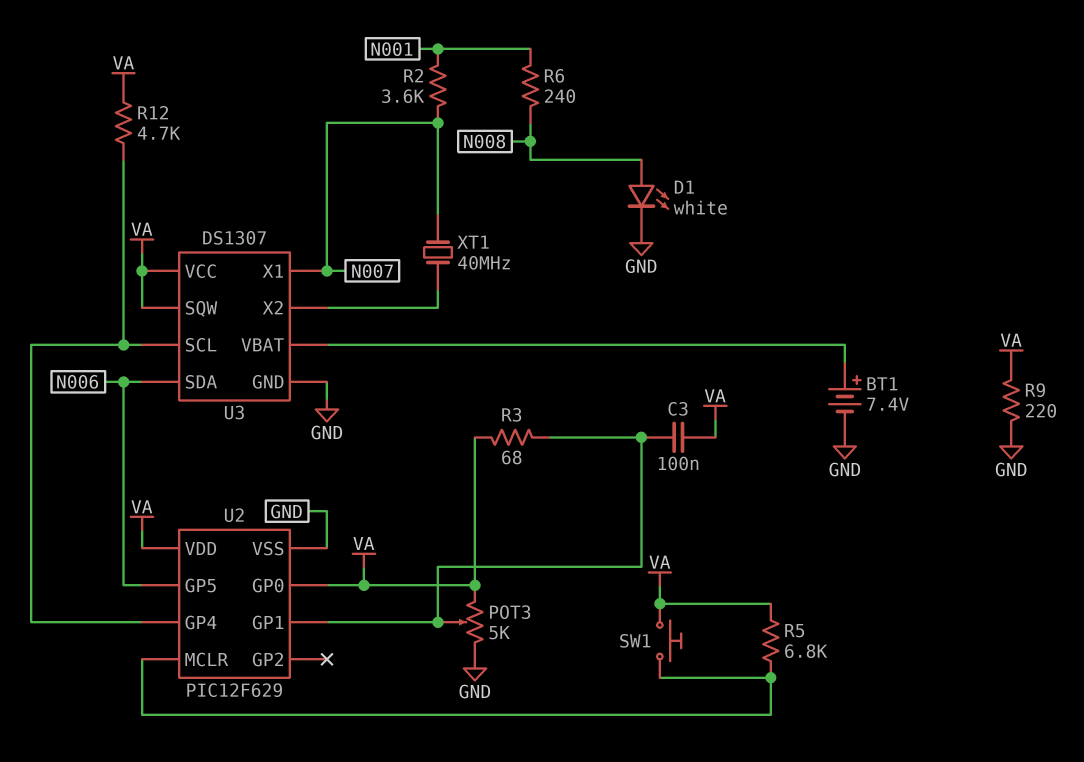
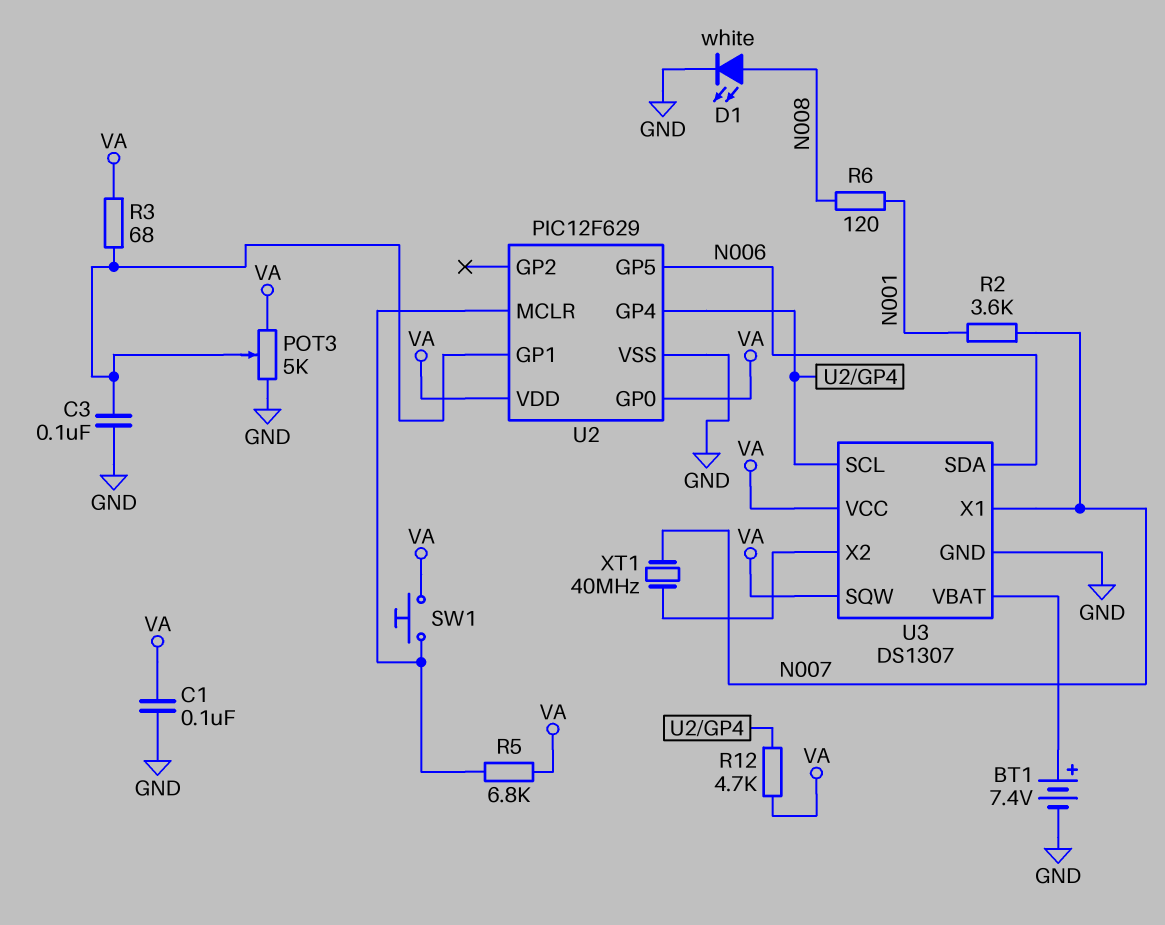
C1: none -> 100nF (GND, VA)
C3: 100nF (U2/GP1, VA) -> 100nF (GND, U2/GP1)
R6: 240 (N001, N008) -> 120 (N001, N008)
R9: 220 (GND, VA) -> none

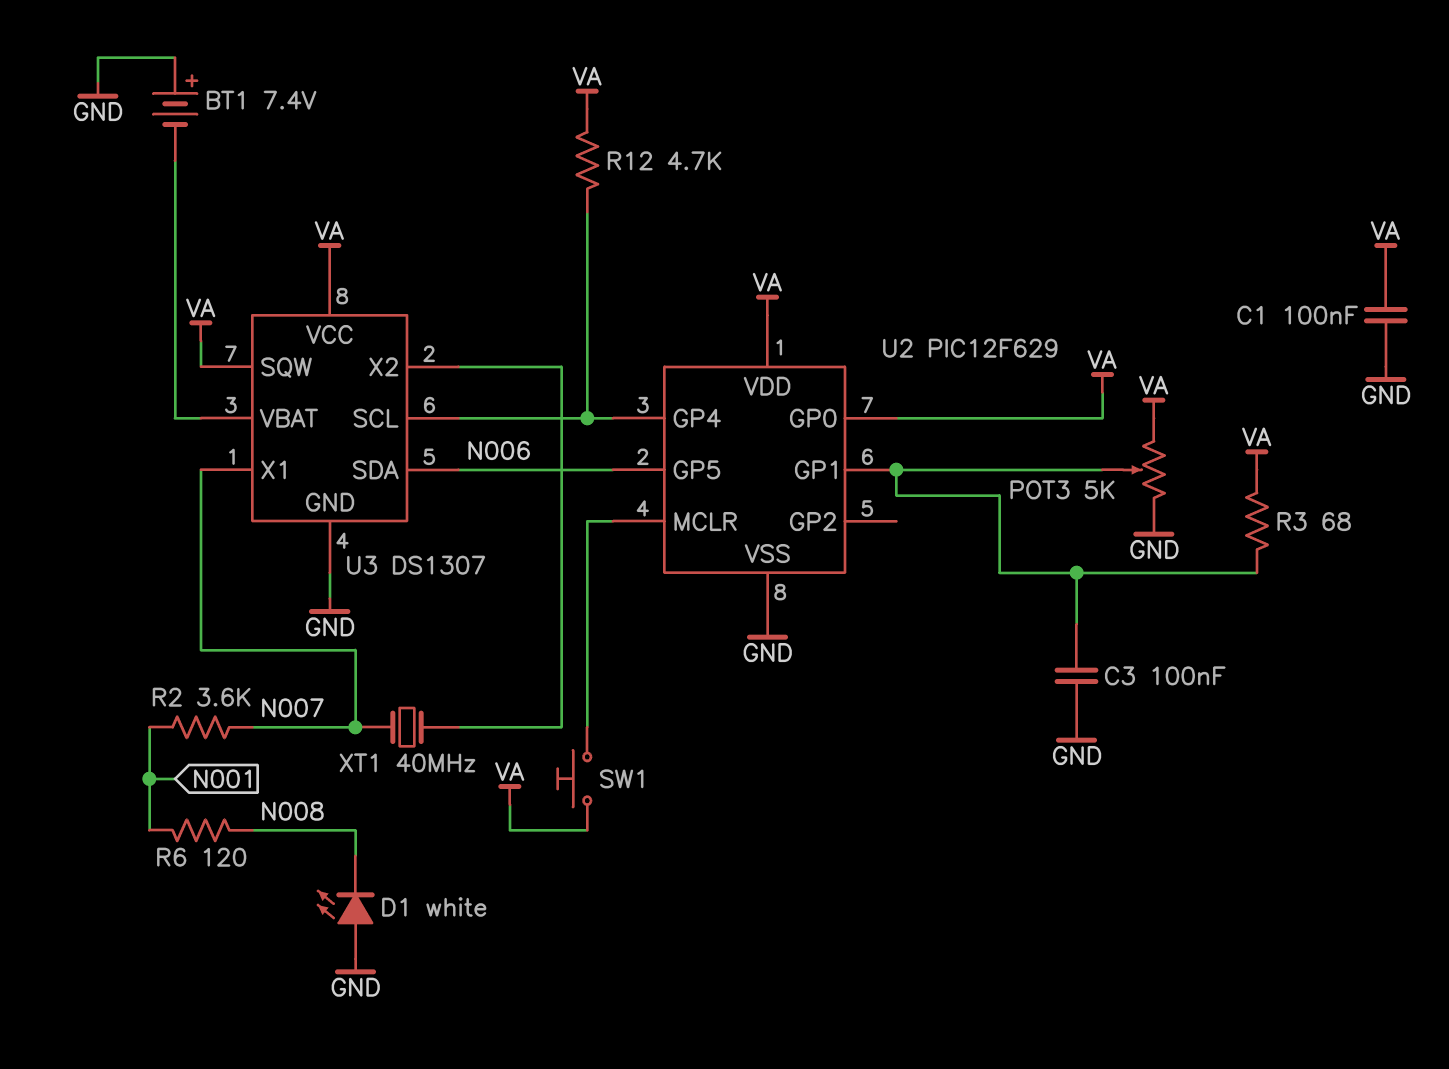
BT1: 7.4V (plus U3/VBAT, minus GND) -> 7.4V (plus GND, minus U3/VBAT)
D1: LED white (A N008, K GND) -> LED white (A GND, K N008)
R5: 6.8k (U2/MCLR, VA) -> none

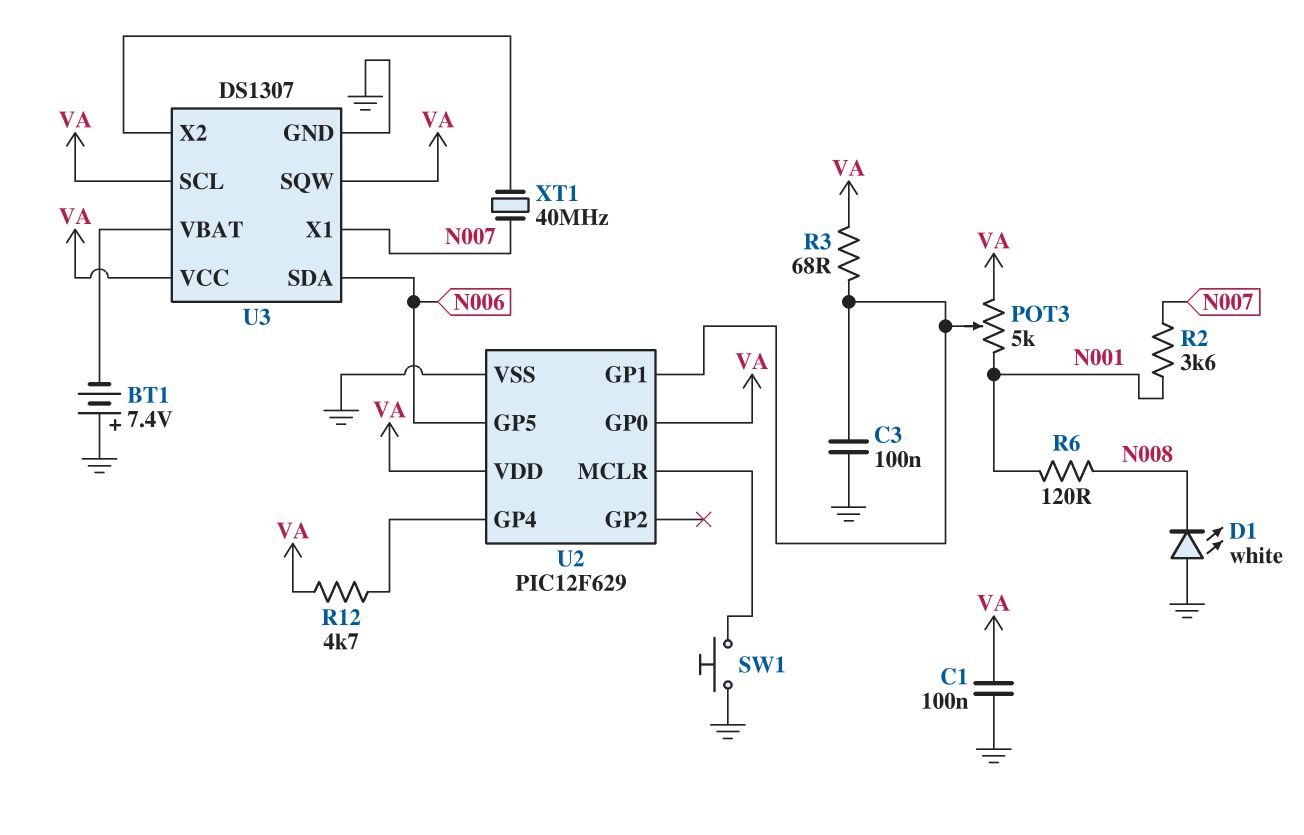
POT3: 5k (GND, VA, wiper U2/GP1) -> 5k (N001, VA, wiper U2/GP1)
SW1: button (U2/MCLR, VA) -> button (GND, U2/MCLR)
U3 pin SCL: U2/GP4 -> VA

